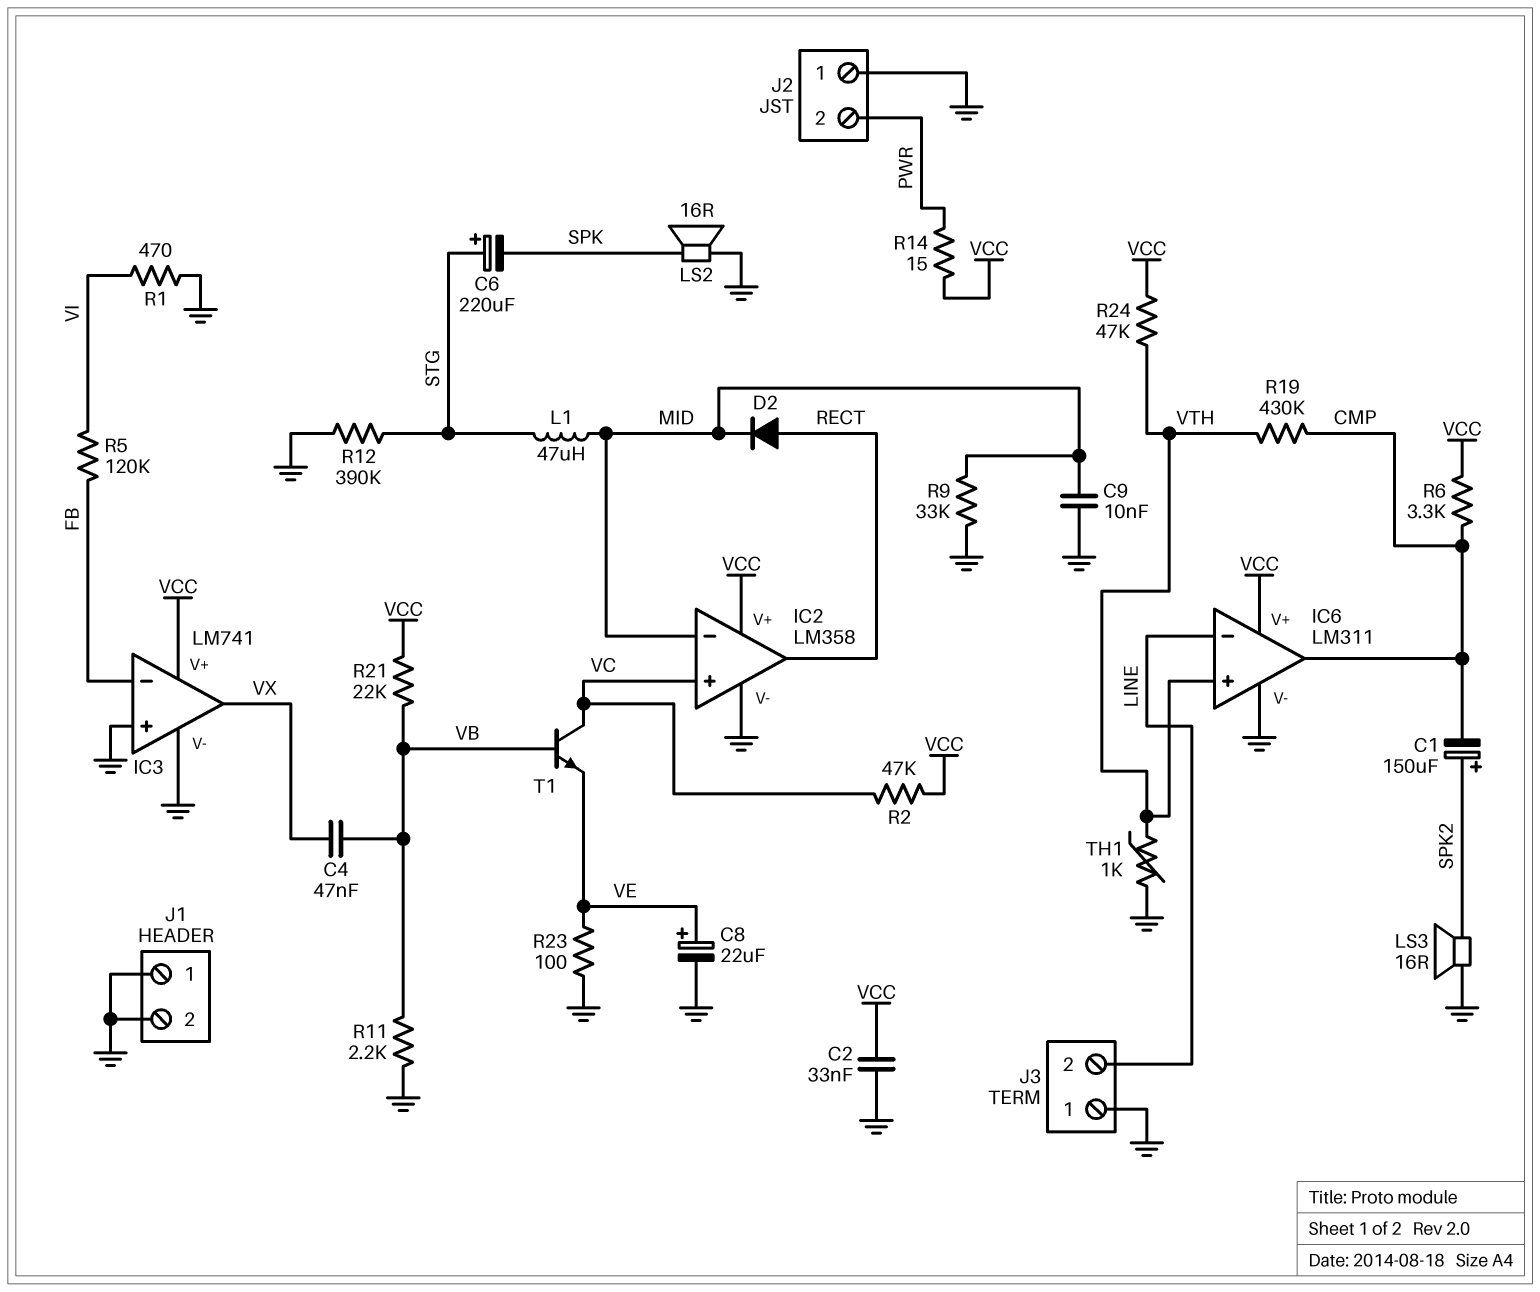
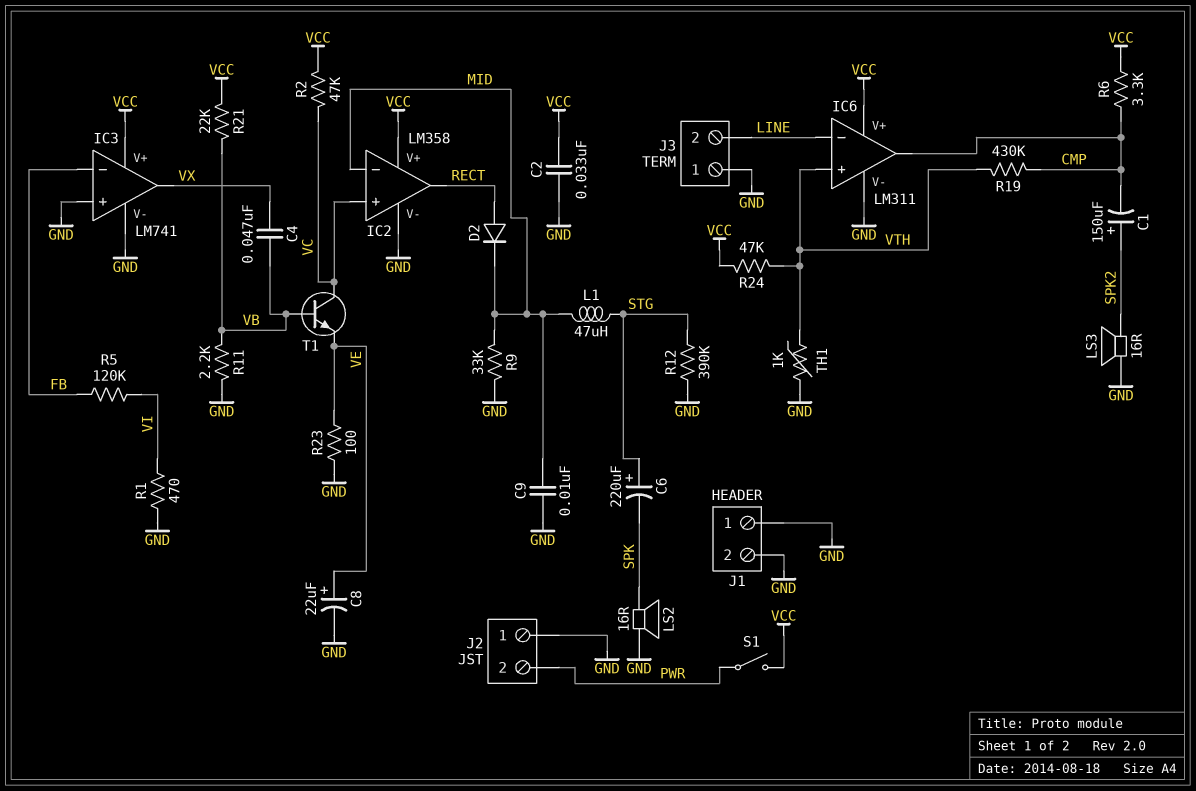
R14: 15 (PWR, VCC) -> none
S1: none -> switch (PWR, VCC)

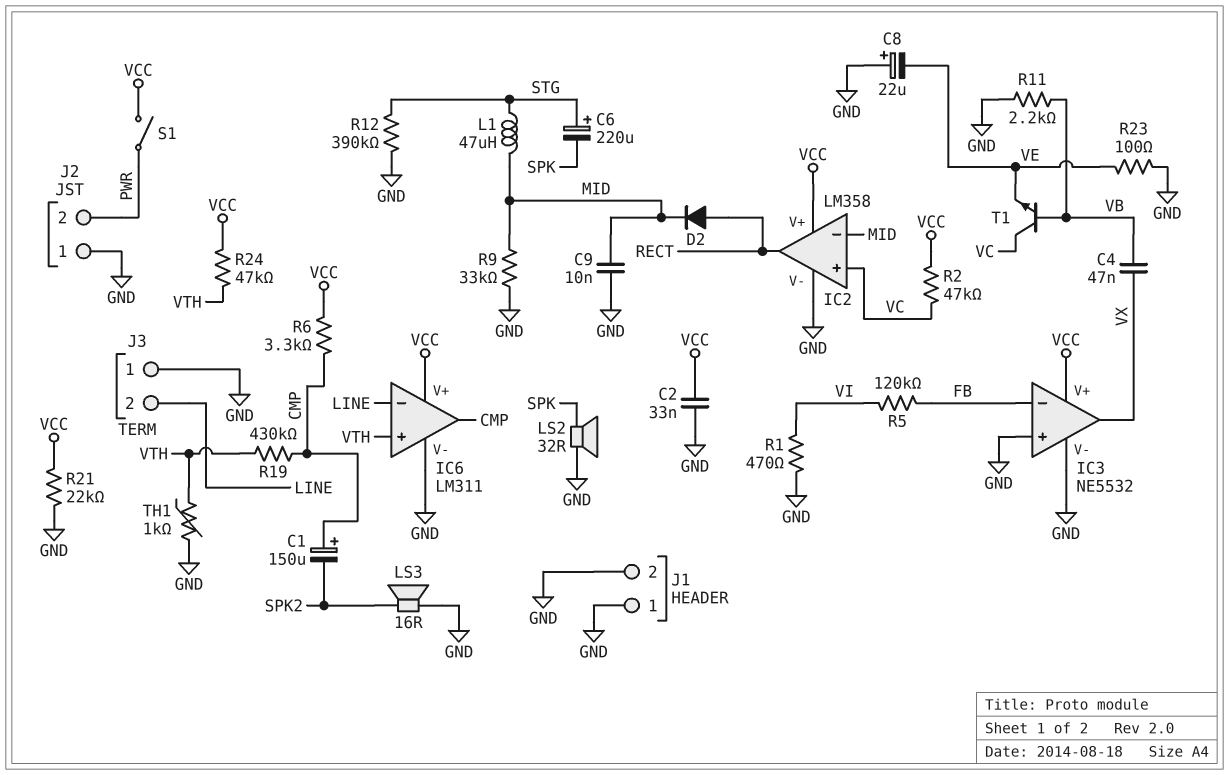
C1: 150uF (plus SPK2, minus CMP) -> 150uF (plus CMP, minus SPK2)
C8: 22uF (plus VE, minus GND) -> 22uF (plus GND, minus VE)
IC3: LM741 -> NE5532
LS2: speaker 16R (GND, SPK) -> speaker 32R (GND, SPK)
R21: 22k (VB, VCC) -> 22k (GND, VCC)

